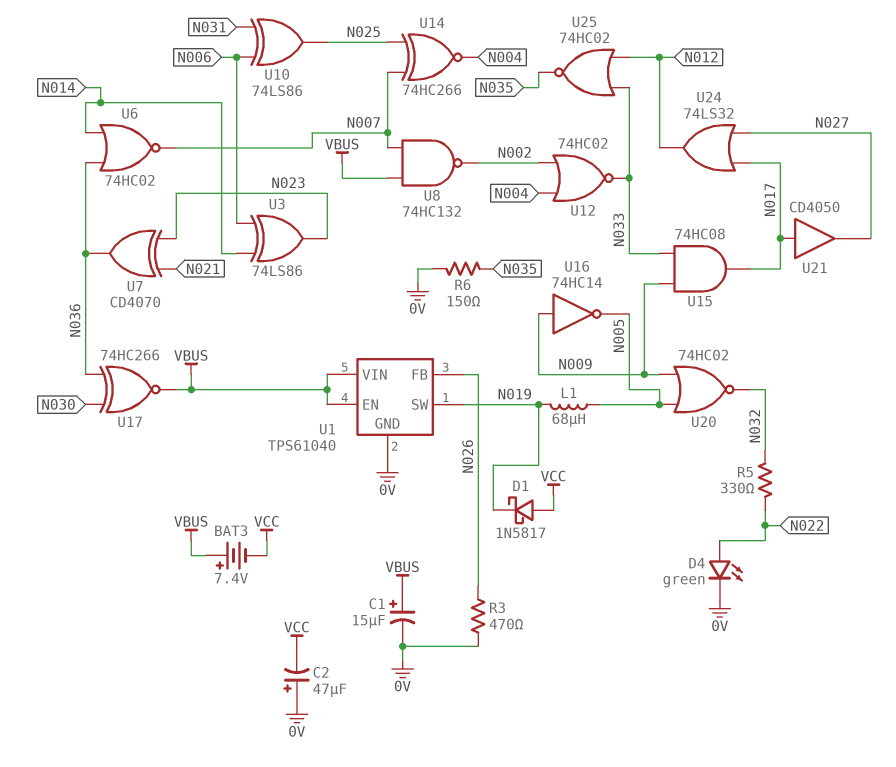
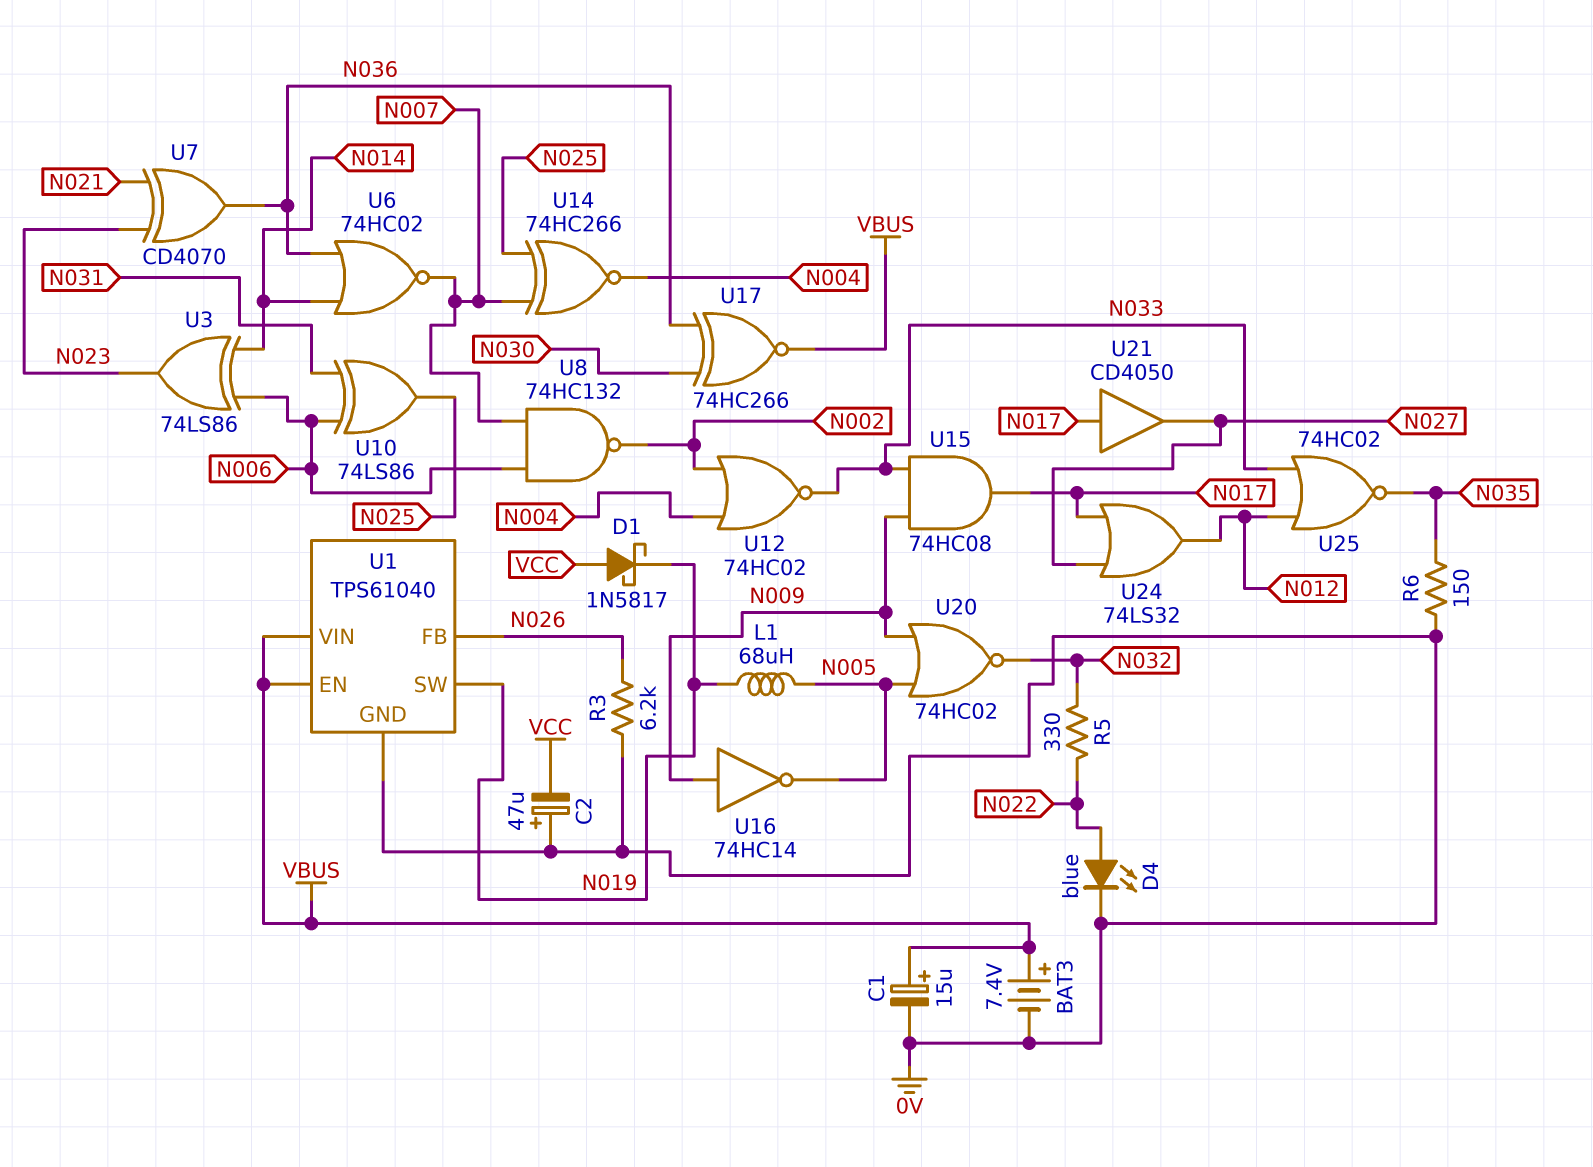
BAT3: 7.4V (plus VBUS, minus VCC) -> 7.4V (plus VBUS, minus 0V)
D4: LED green (A N022, K 0V) -> LED blue (A N022, K 0V)
R3: 470 (0V, N026) -> 6.2k (0V, N026)
U8: NAND 74HC132 (in N007, in VBUS, out N002) -> NAND 74HC132 (in N006, in N007, out N002)

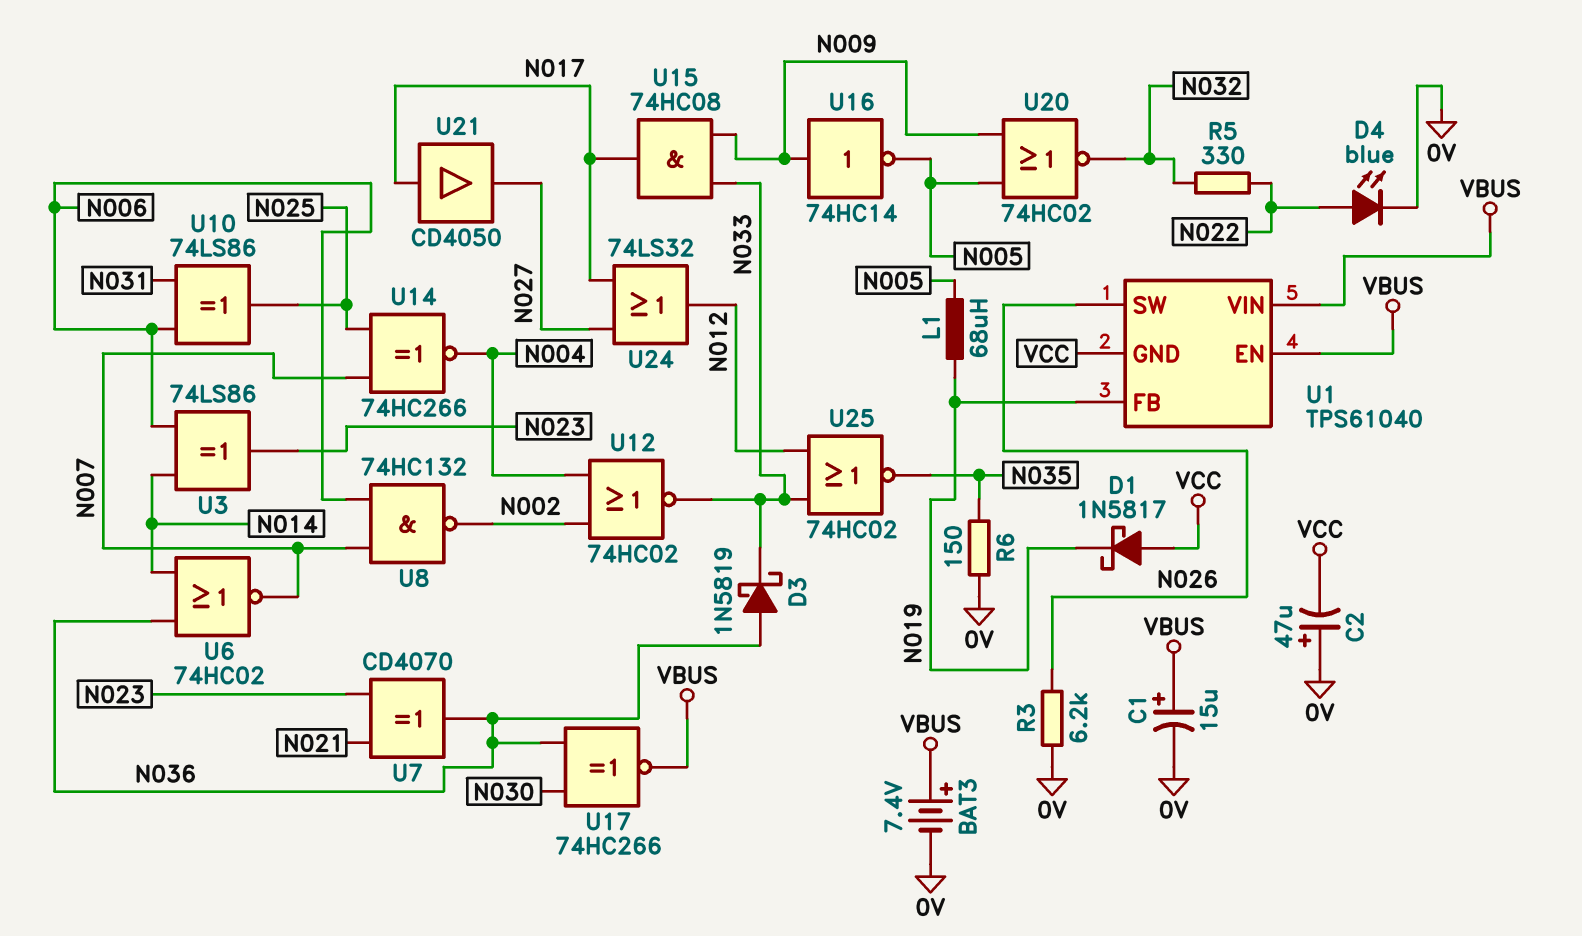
D3: none -> schottky 1N5819 (A N036, K N033)
U1 pin FB: N026 -> N019
U1 pin GND: 0V -> VCC
U1 pin SW: N019 -> N026

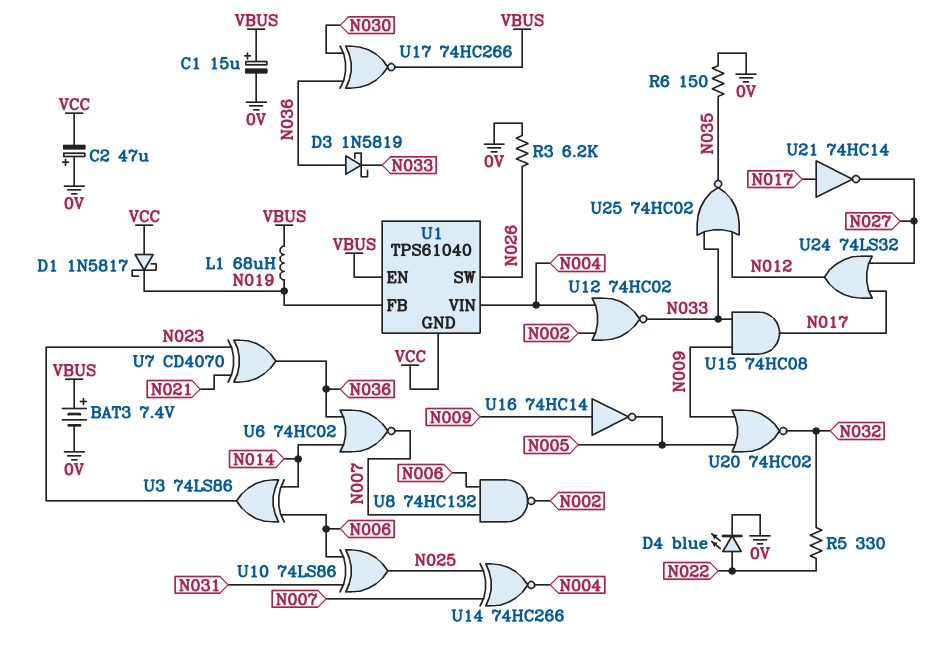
L1: 68uH (N005, N019) -> 68uH (N019, VBUS)
U1 pin VIN: VBUS -> N004
U21: buffer CD4050 (in N017, out N027) -> NOT 74HC14 (in N017, out N027)

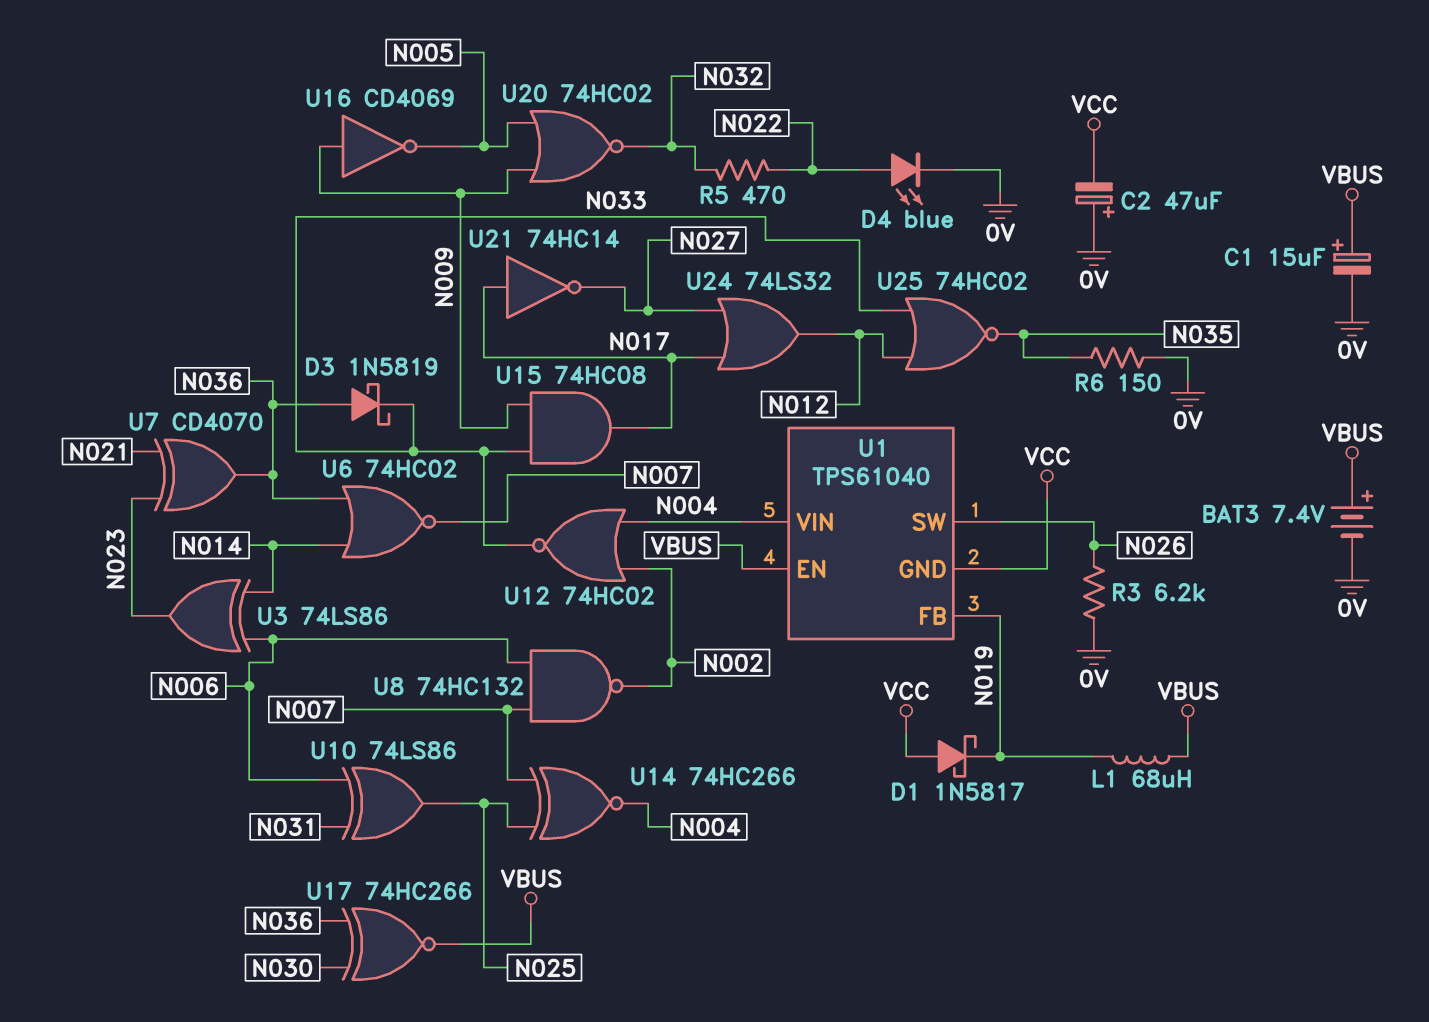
R5: 330 (N022, N032) -> 470 (N022, N032)
U16: NOT 74HC14 (in N009, out N005) -> NOT CD4069 (in N009, out N005)

